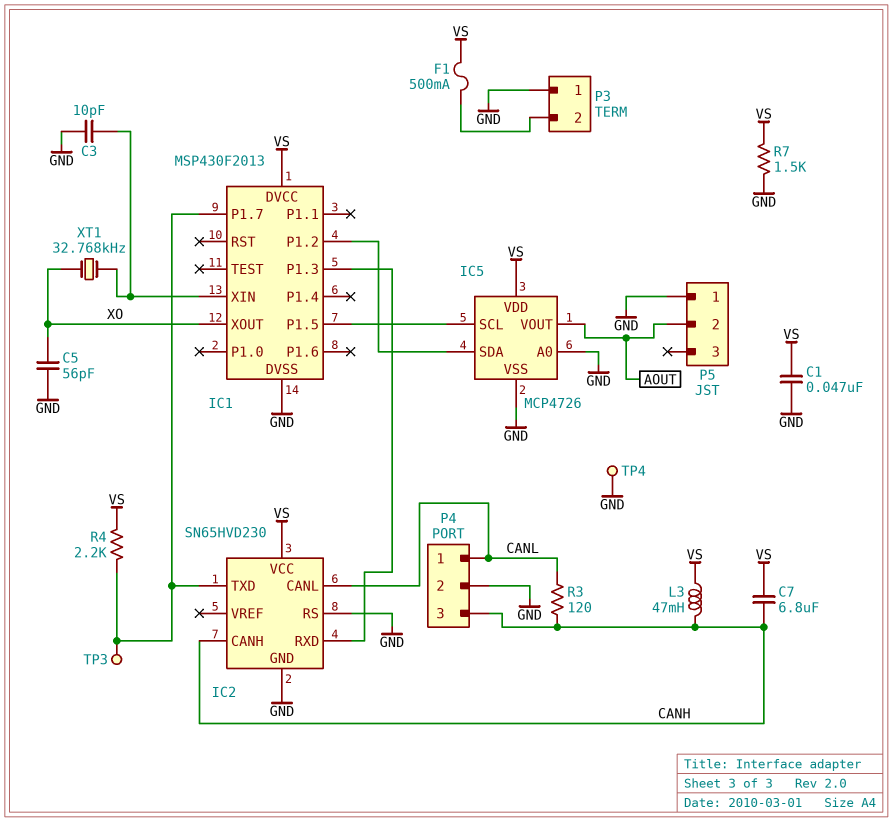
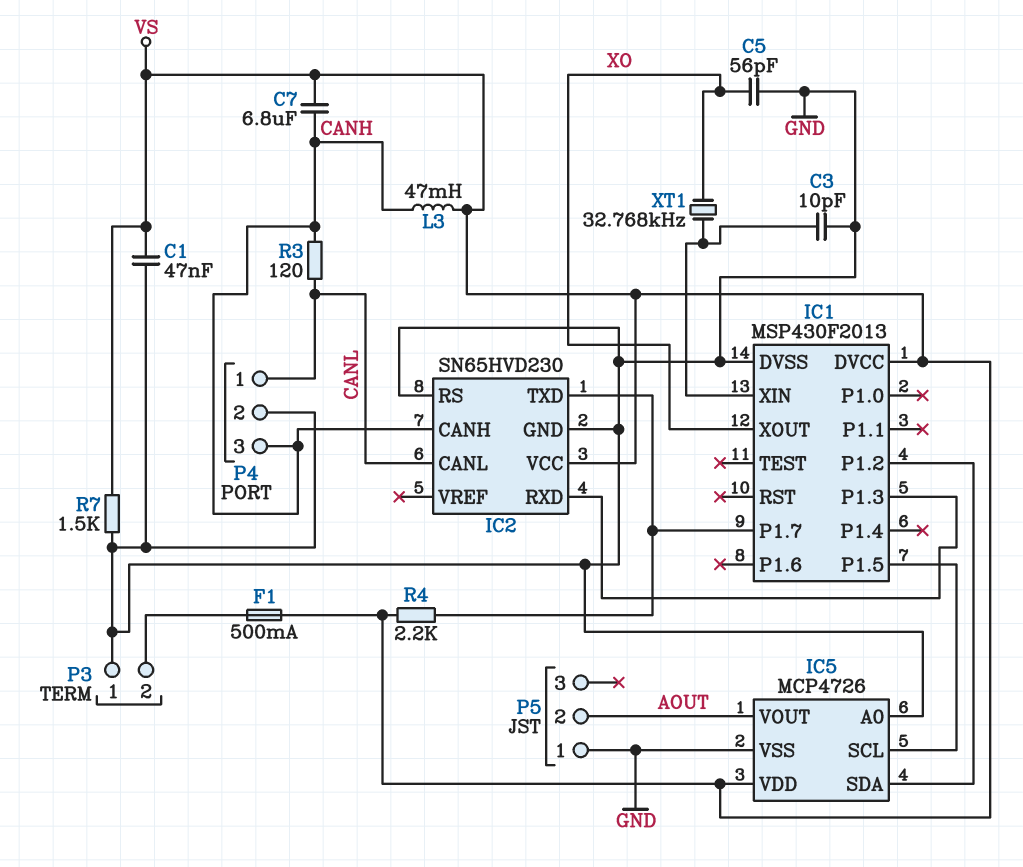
TP3: test point (IC1/P1.7) -> none
TP4: test point (GND) -> none

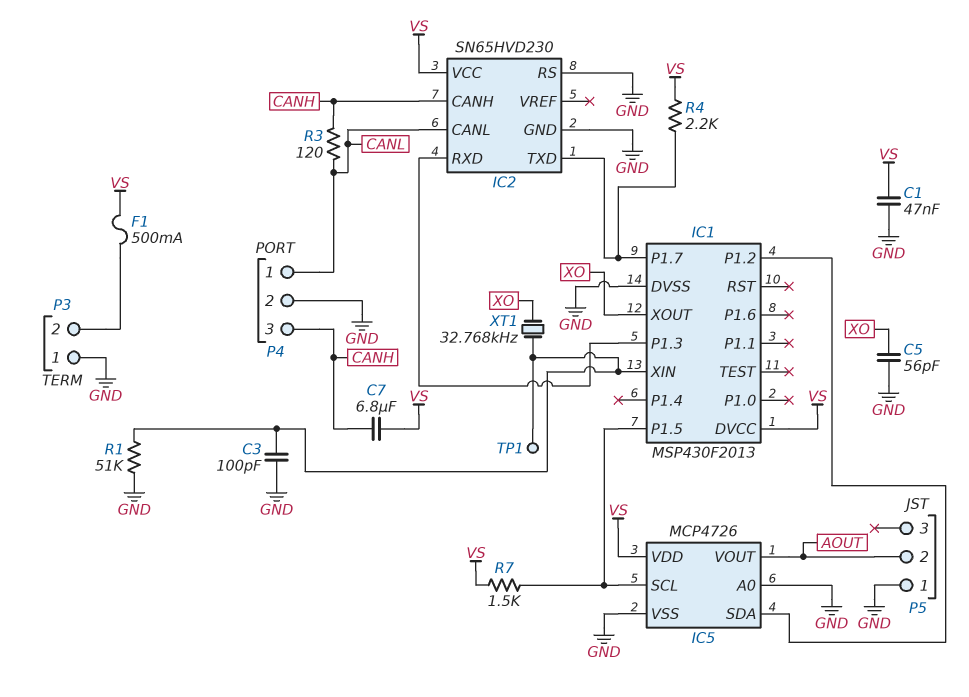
C3: 10pF (GND, IC1/XIN) -> 100pF (GND, IC1/XIN)
L3: 47mH (CANH, VS) -> none
R1: none -> 51k (GND, IC1/XIN)
R7: 1.5k (GND, VS) -> 1.5k (IC1/P1.5, VS)
TP1: none -> test point (IC1/XIN)

